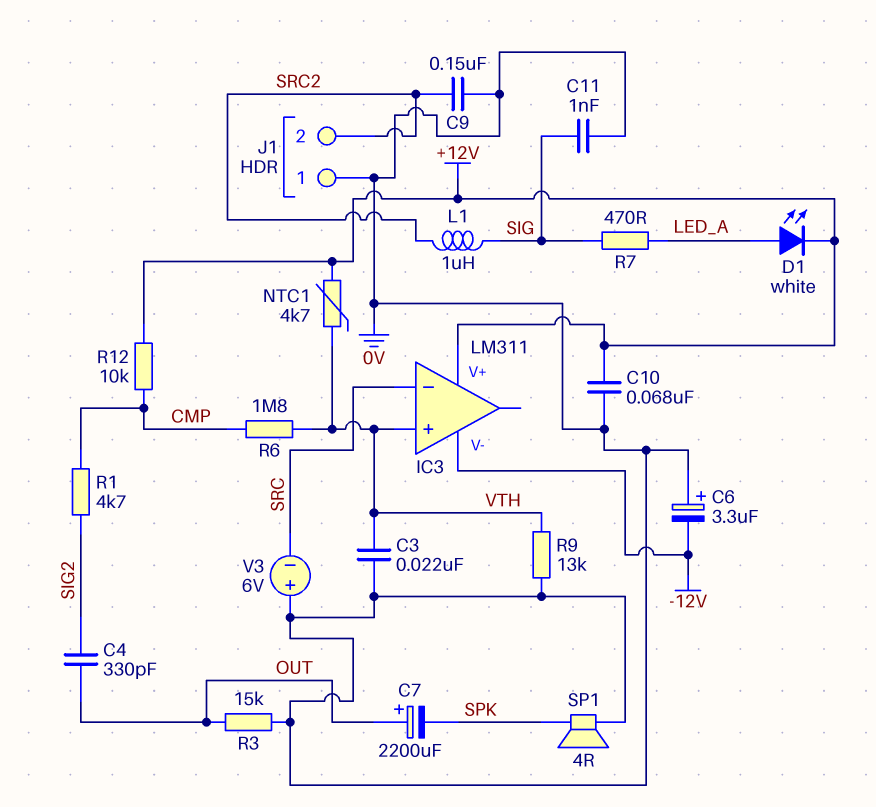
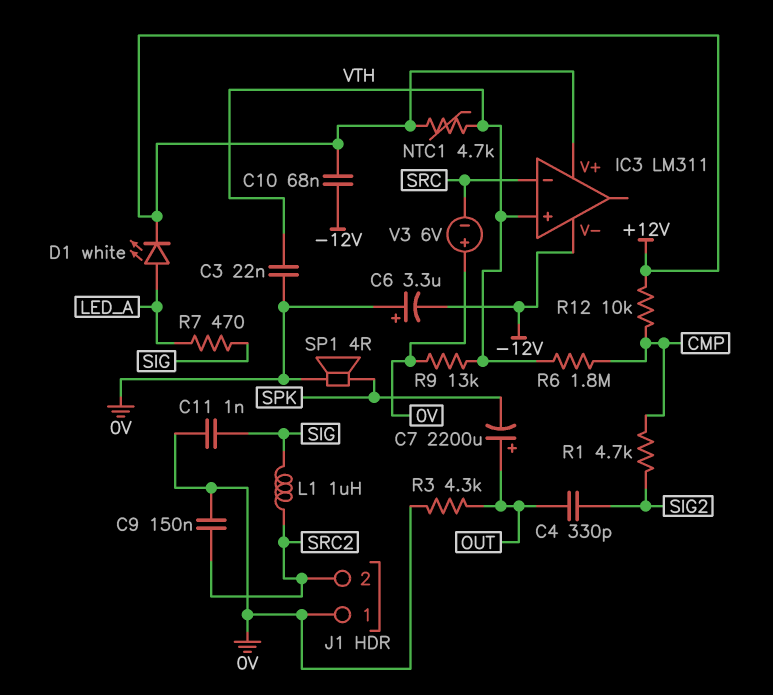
C10: 68nF (+12V, 0V) -> 68nF (+12V, -12V)
R3: 15k (0V, OUT) -> 4.3k (0V, OUT)

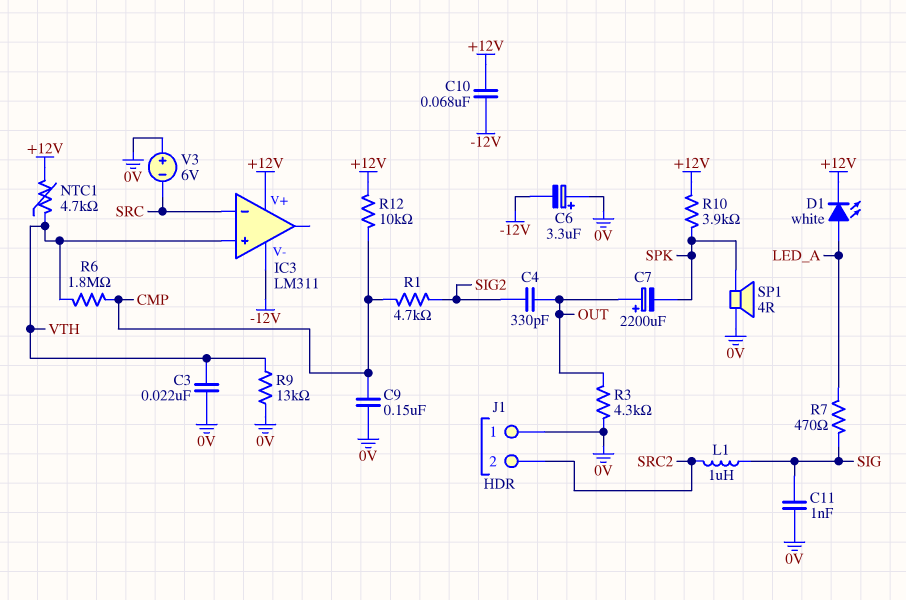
C9: 150nF (0V, SRC2) -> 150nF (0V, CMP)
R10: none -> 3.9k (+12V, SPK)

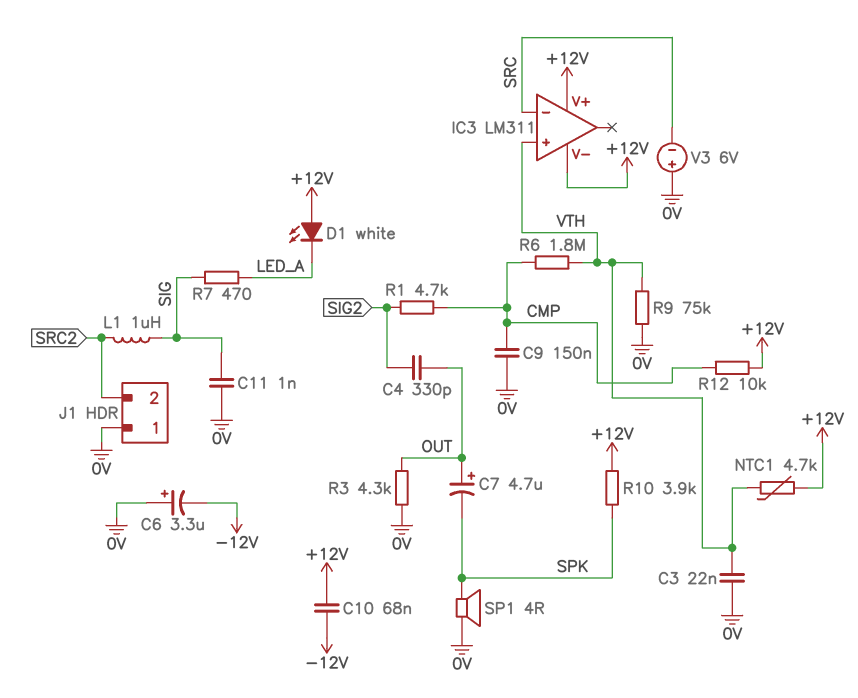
C7: 2200uF (plus OUT, minus SPK) -> 4.7uF (plus OUT, minus SPK)
D1: LED white (A LED_A, K +12V) -> LED white (A +12V, K LED_A)
IC3 pin V-: -12V -> +12V
R9: 13k (0V, VTH) -> 75k (0V, VTH)

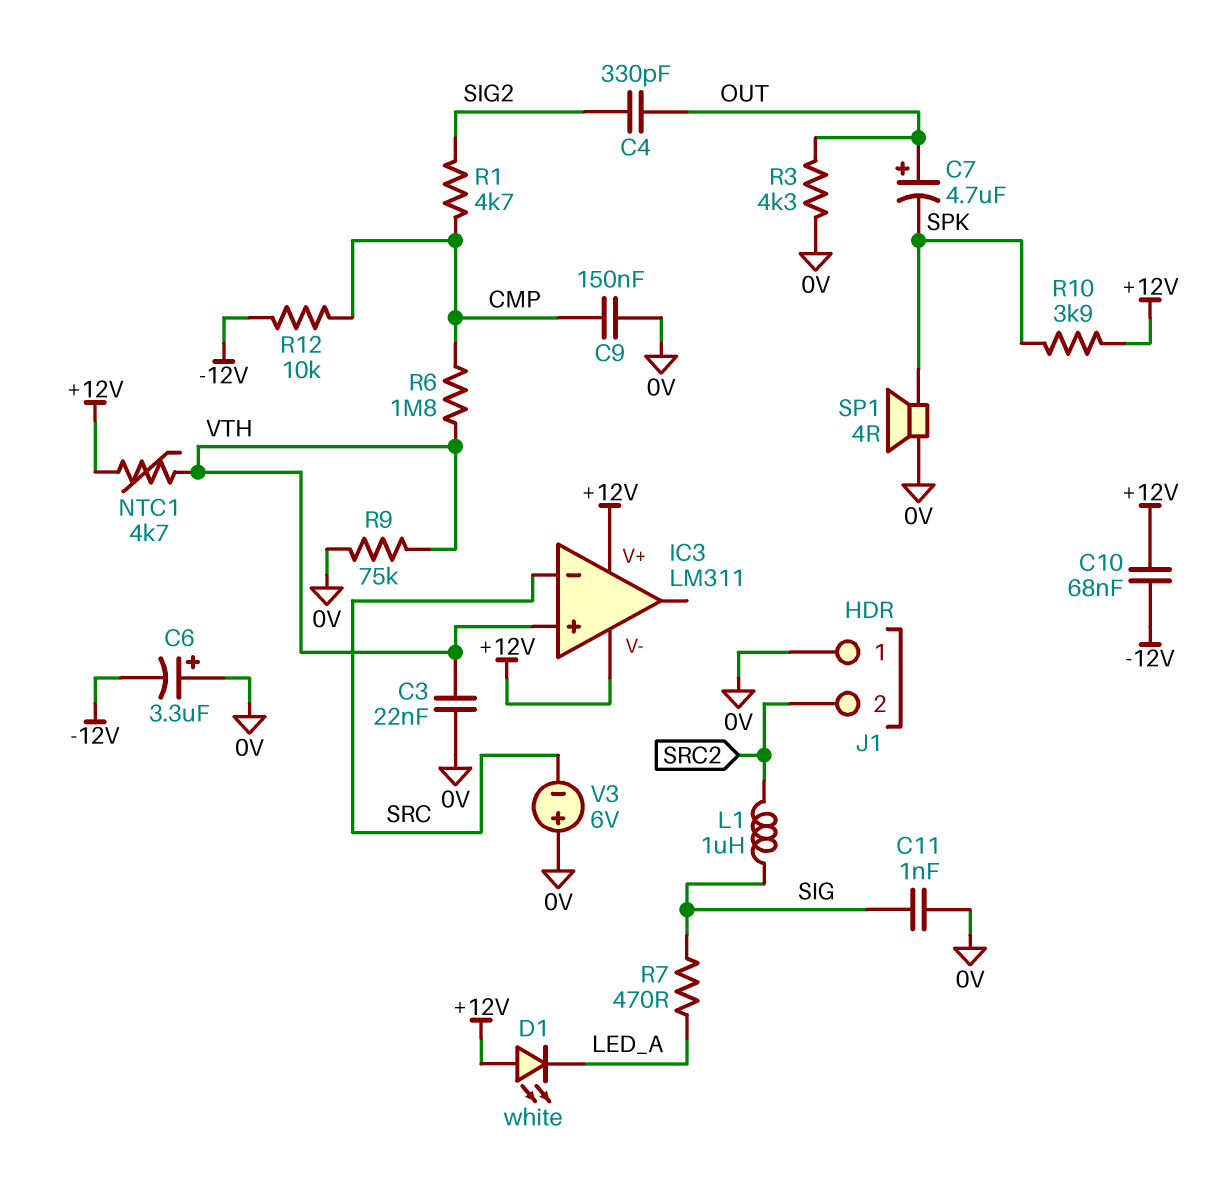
R12: 10k (+12V, CMP) -> 10k (-12V, CMP)

